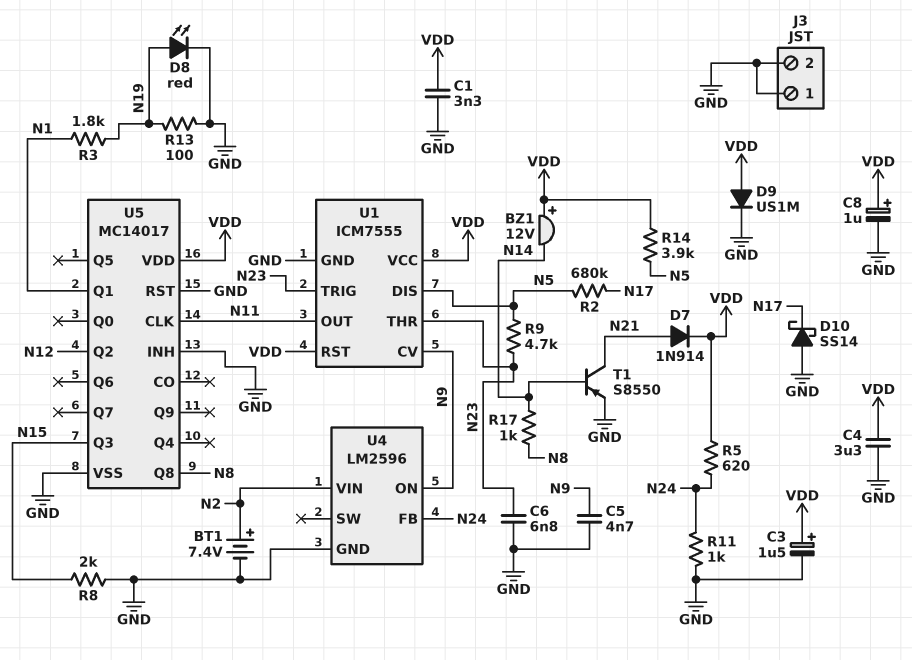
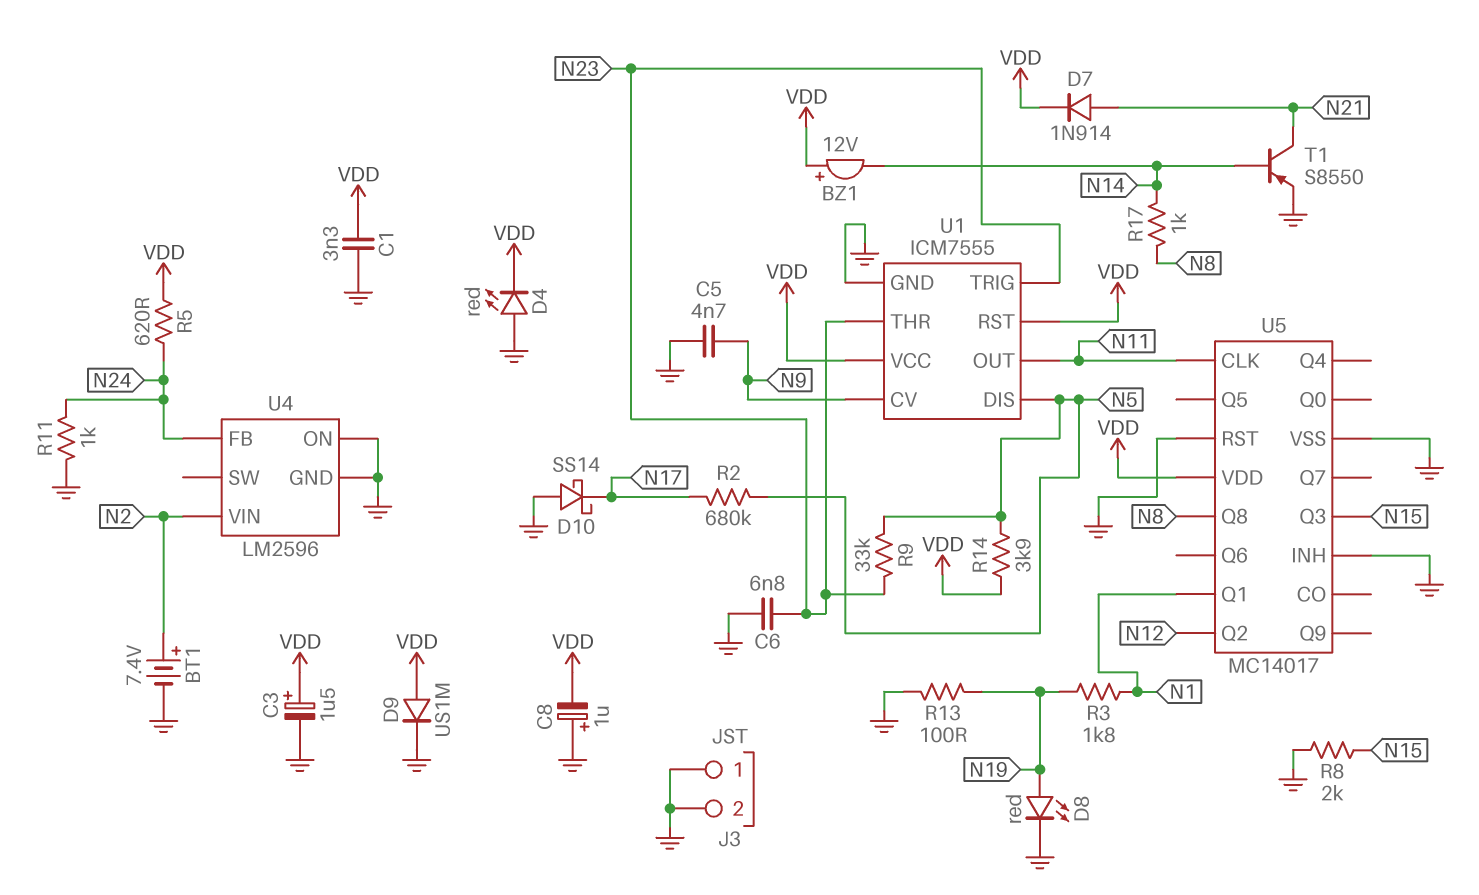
C4: 3.3uF (GND, VDD) -> none
C8: 1uF (plus VDD, minus GND) -> 1uF (plus GND, minus VDD)
D4: none -> LED red (A GND, K VDD)
R9: 4.7k (N5, N23) -> 33k (N5, N23)
U4 pin ON: N9 -> GND

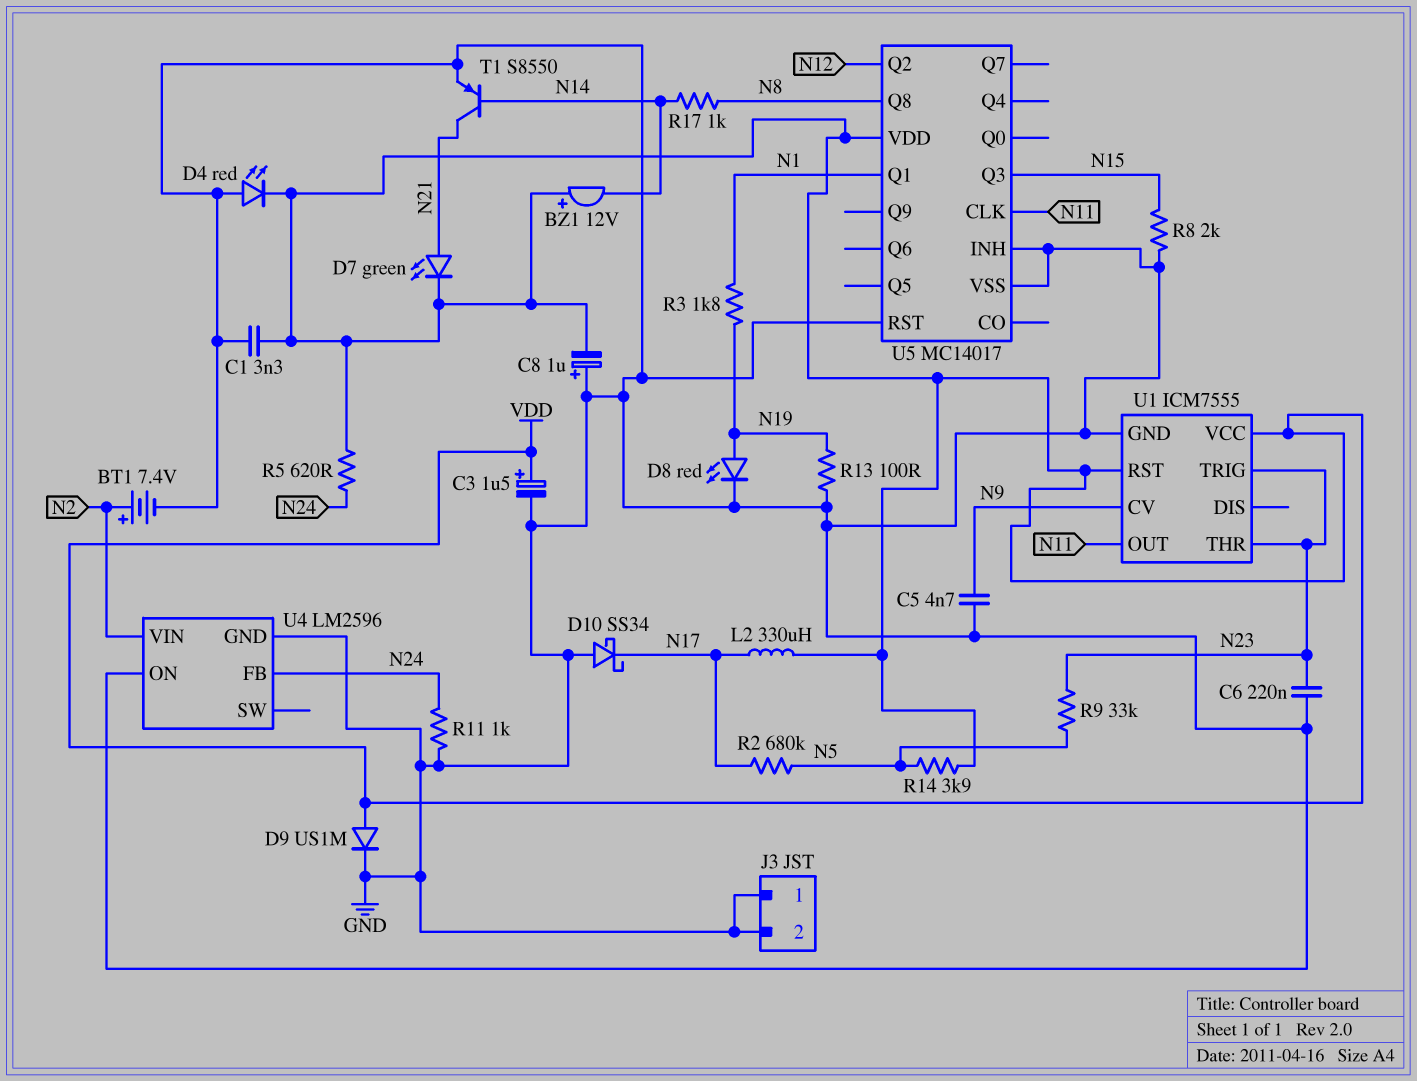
C6: 6.8nF (GND, N23) -> 220nF (GND, N23)
D7: diode 1N914 (A N21, K VDD) -> LED green (A N21, K VDD)
D10: schottky SS14 (A GND, K N17) -> schottky SS34 (A GND, K N17)
L2: none -> 330uH (N17, VDD)
U1 pin DIS: N5 -> none

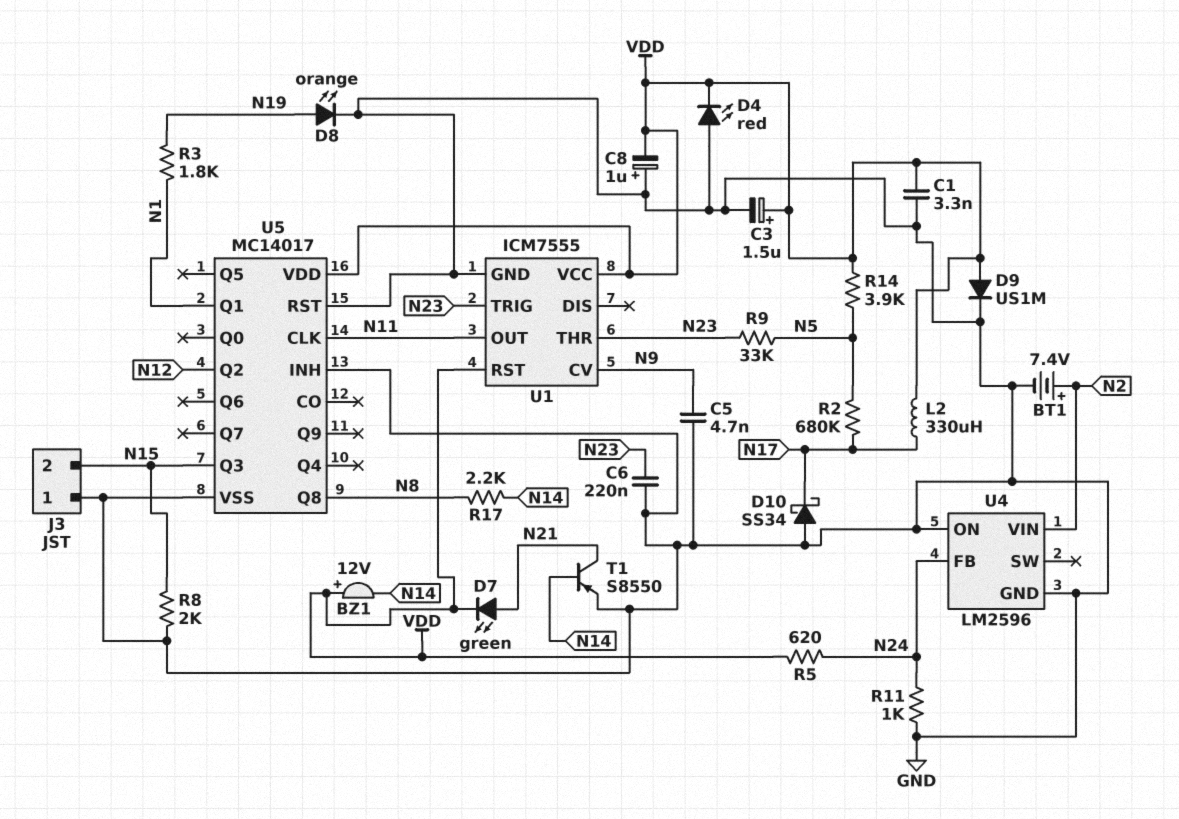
D8: LED red (A N19, K GND) -> LED orange (A N19, K GND)
J3 pin 2: GND -> N15
R13: 100 (GND, N19) -> none
R17: 1k (N8, N14) -> 2.2k (N8, N14)

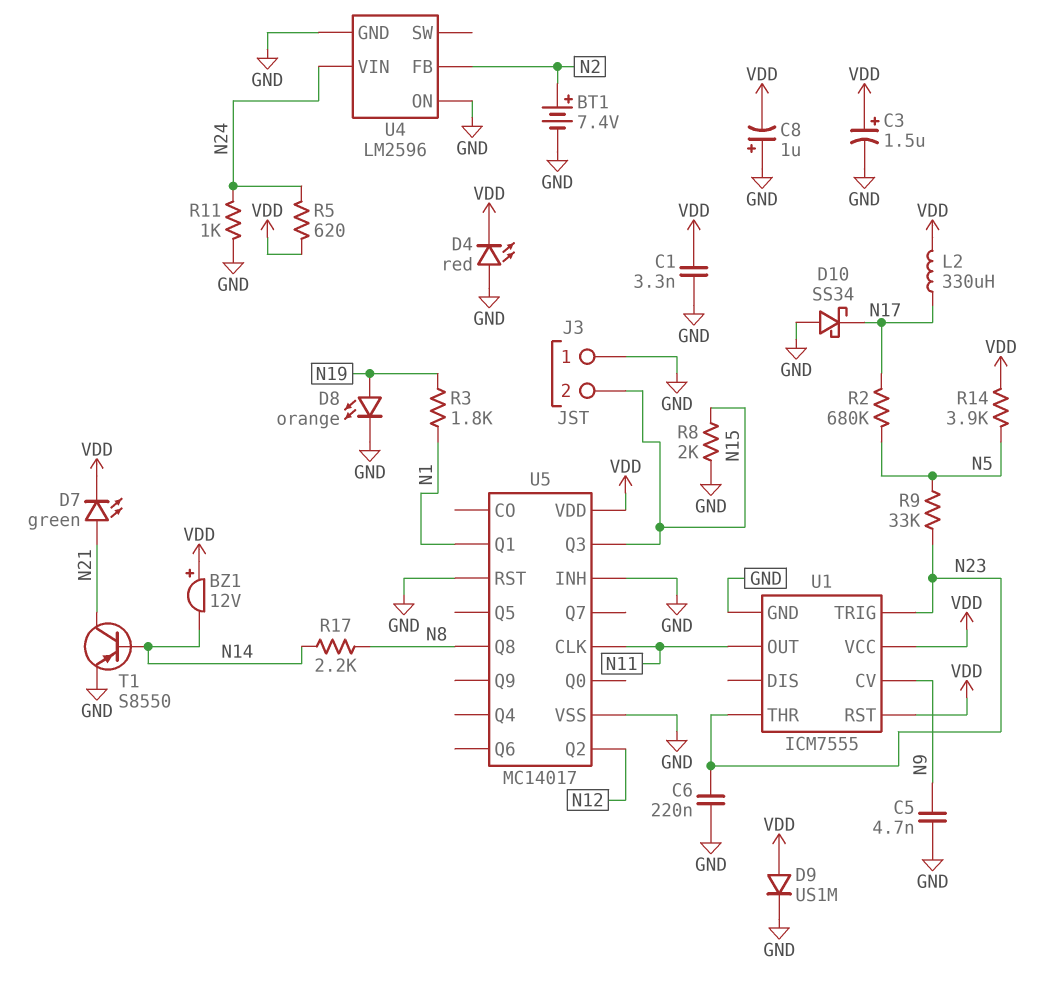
U4 pin FB: N24 -> N2
U4 pin VIN: N2 -> N24

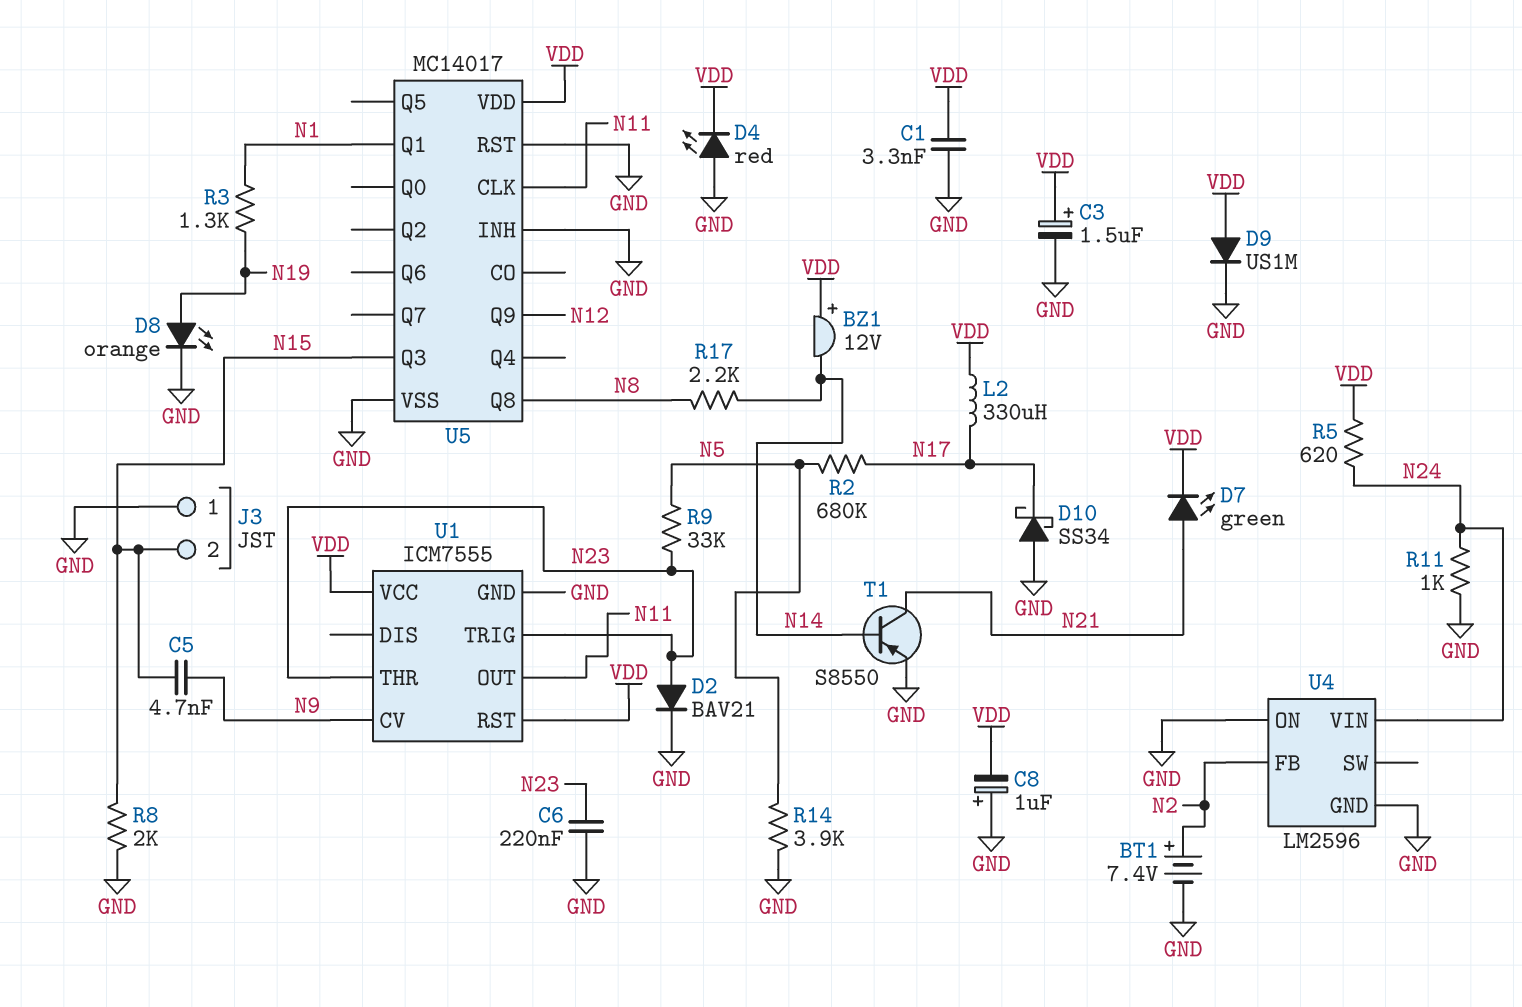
C5: 4.7nF (GND, N9) -> 4.7nF (N9, N15)
D2: none -> diode BAV21 (A N23, K GND)
R3: 1.8k (N1, N19) -> 1.3k (N1, N19)
R14: 3.9k (N5, VDD) -> 3.9k (GND, N5)
U5 pin Q2: N12 -> none
U5 pin Q9: none -> N12

